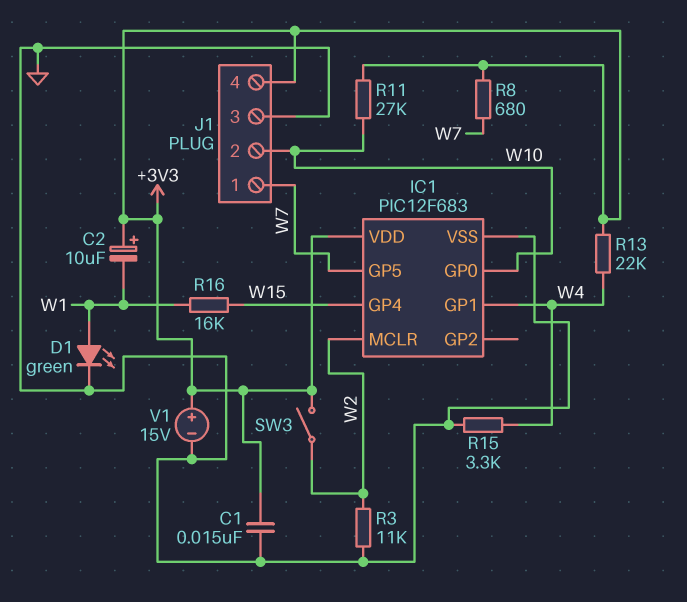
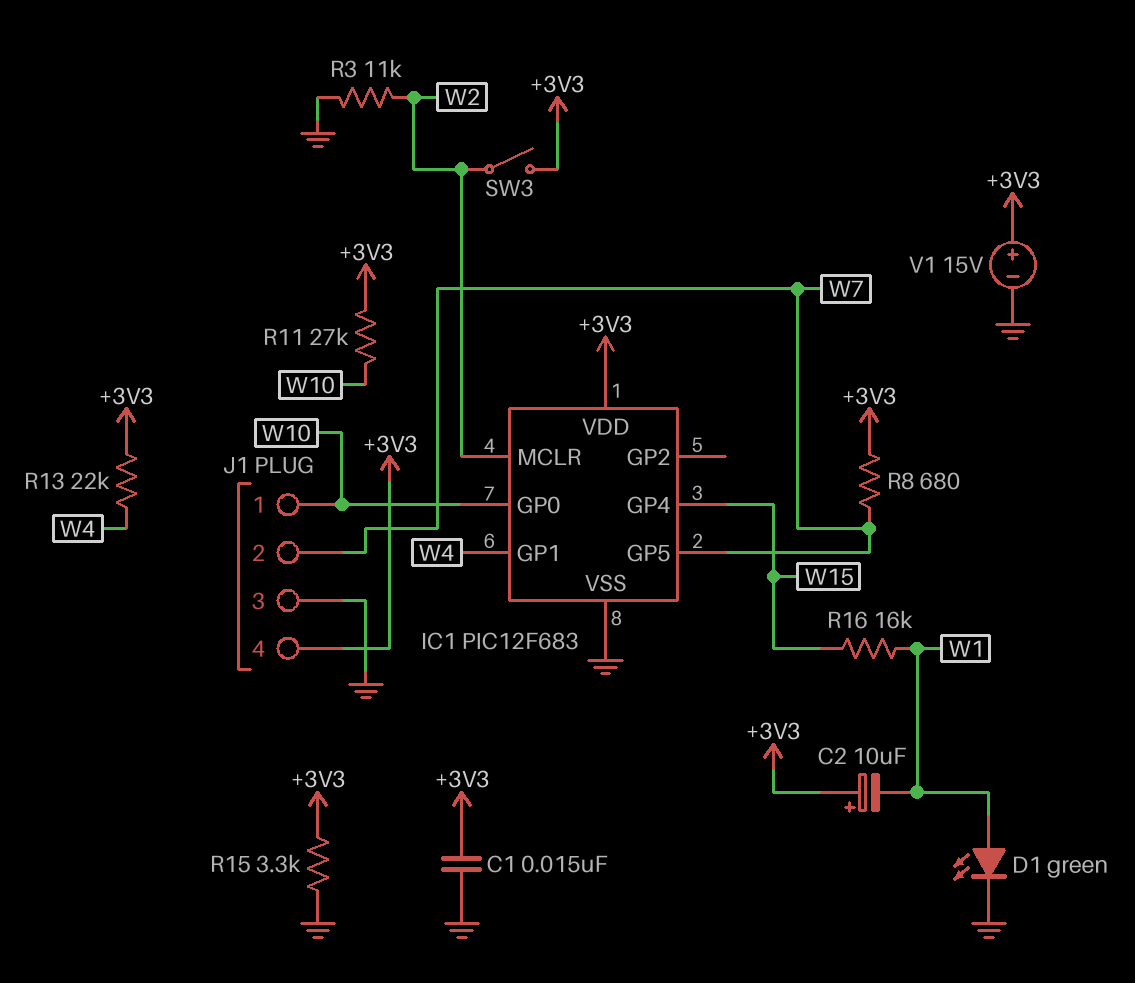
J1 pin 1: W7 -> W10
J1 pin 2: W10 -> W7
R15: 3.3k (GND, W4) -> 3.3k (+3V3, GND)

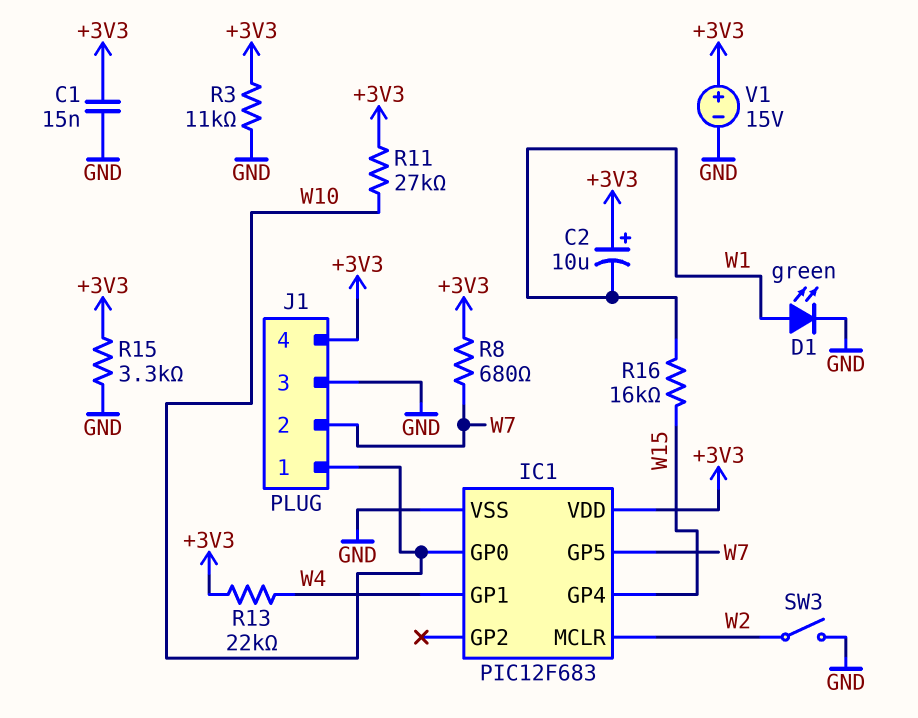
R3: 11k (GND, W2) -> 11k (+3V3, GND)
SW3: switch (+3V3, W2) -> switch (GND, W2)

